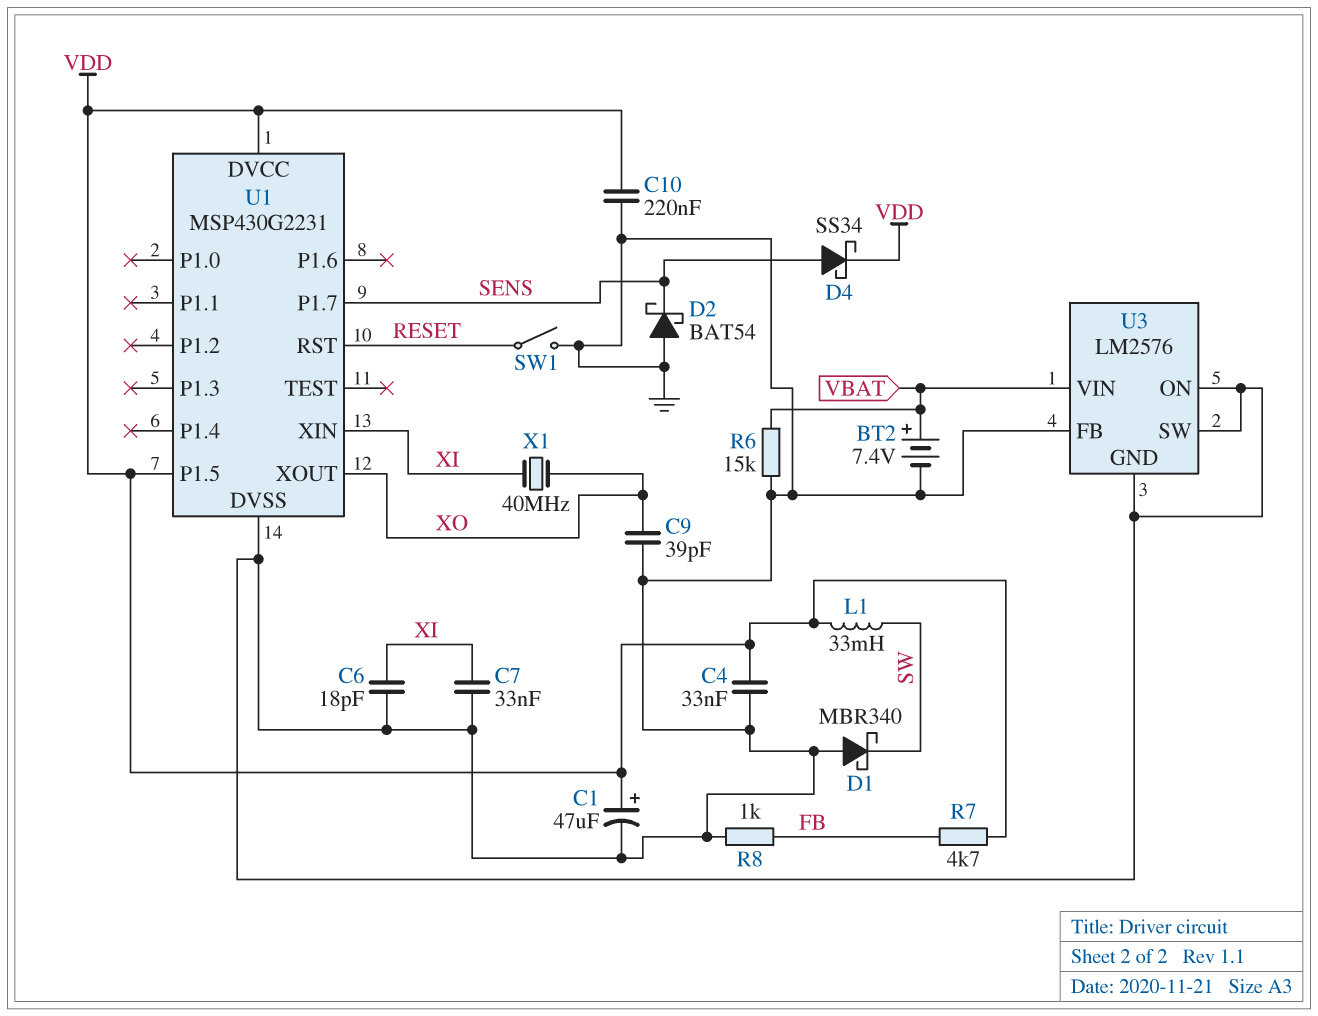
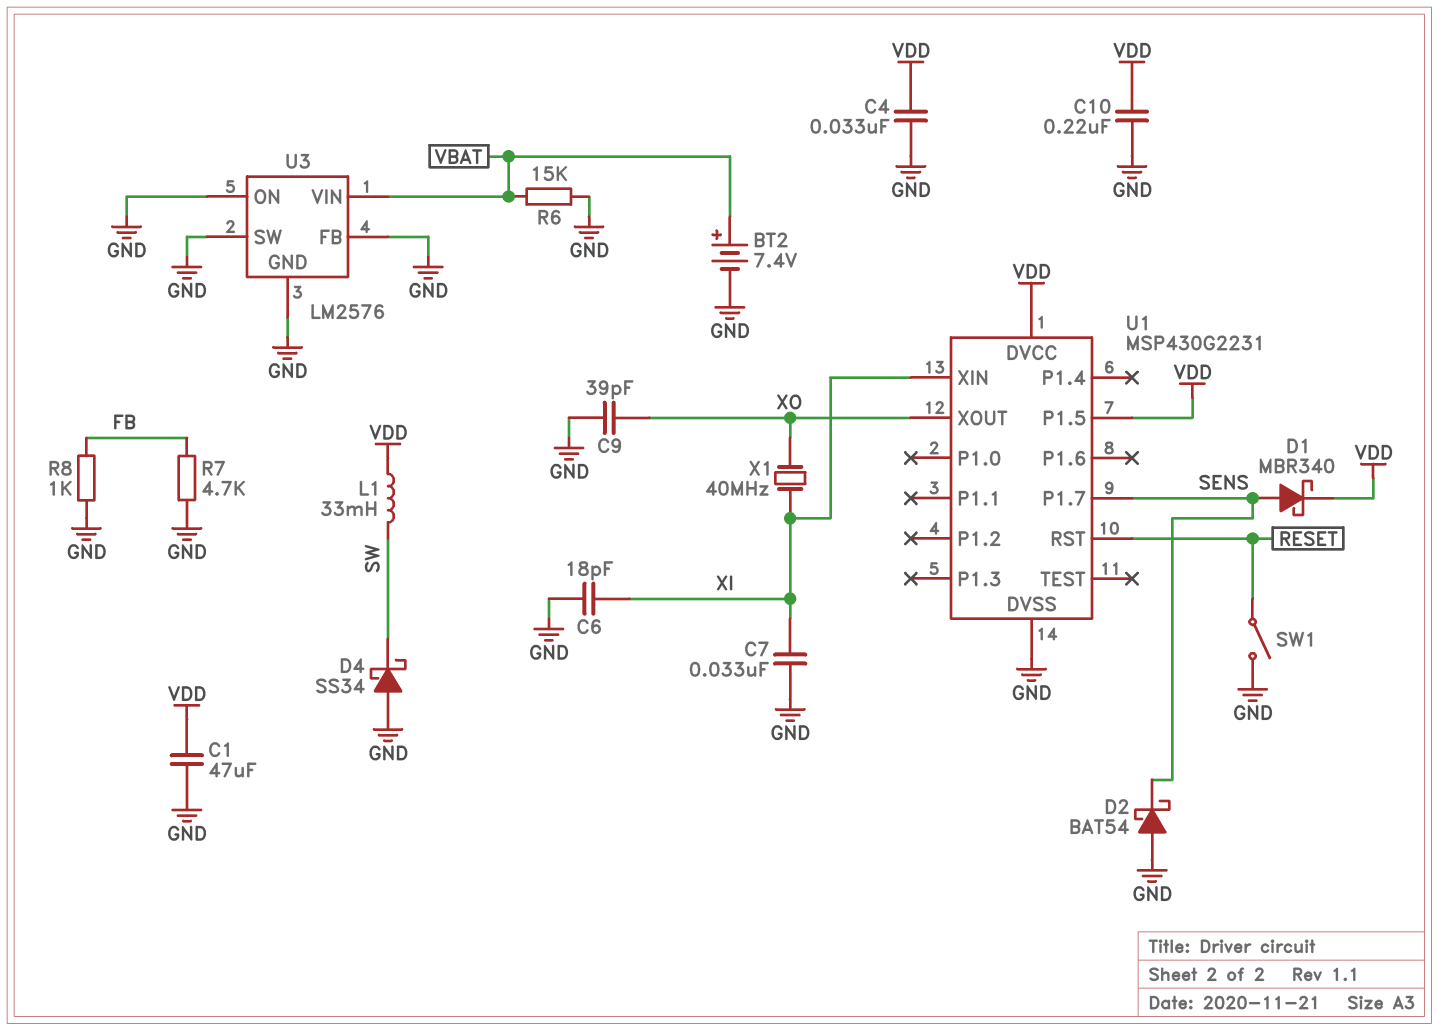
C1: 47uF (plus VDD, minus GND) -> 47uF (GND, VDD)
D1: schottky MBR340 (A GND, K SW) -> schottky MBR340 (A SENS, K VDD)
D4: schottky SS34 (A SENS, K VDD) -> schottky SS34 (A GND, K SW)
R7: 4.7k (FB, VDD) -> 4.7k (FB, GND)

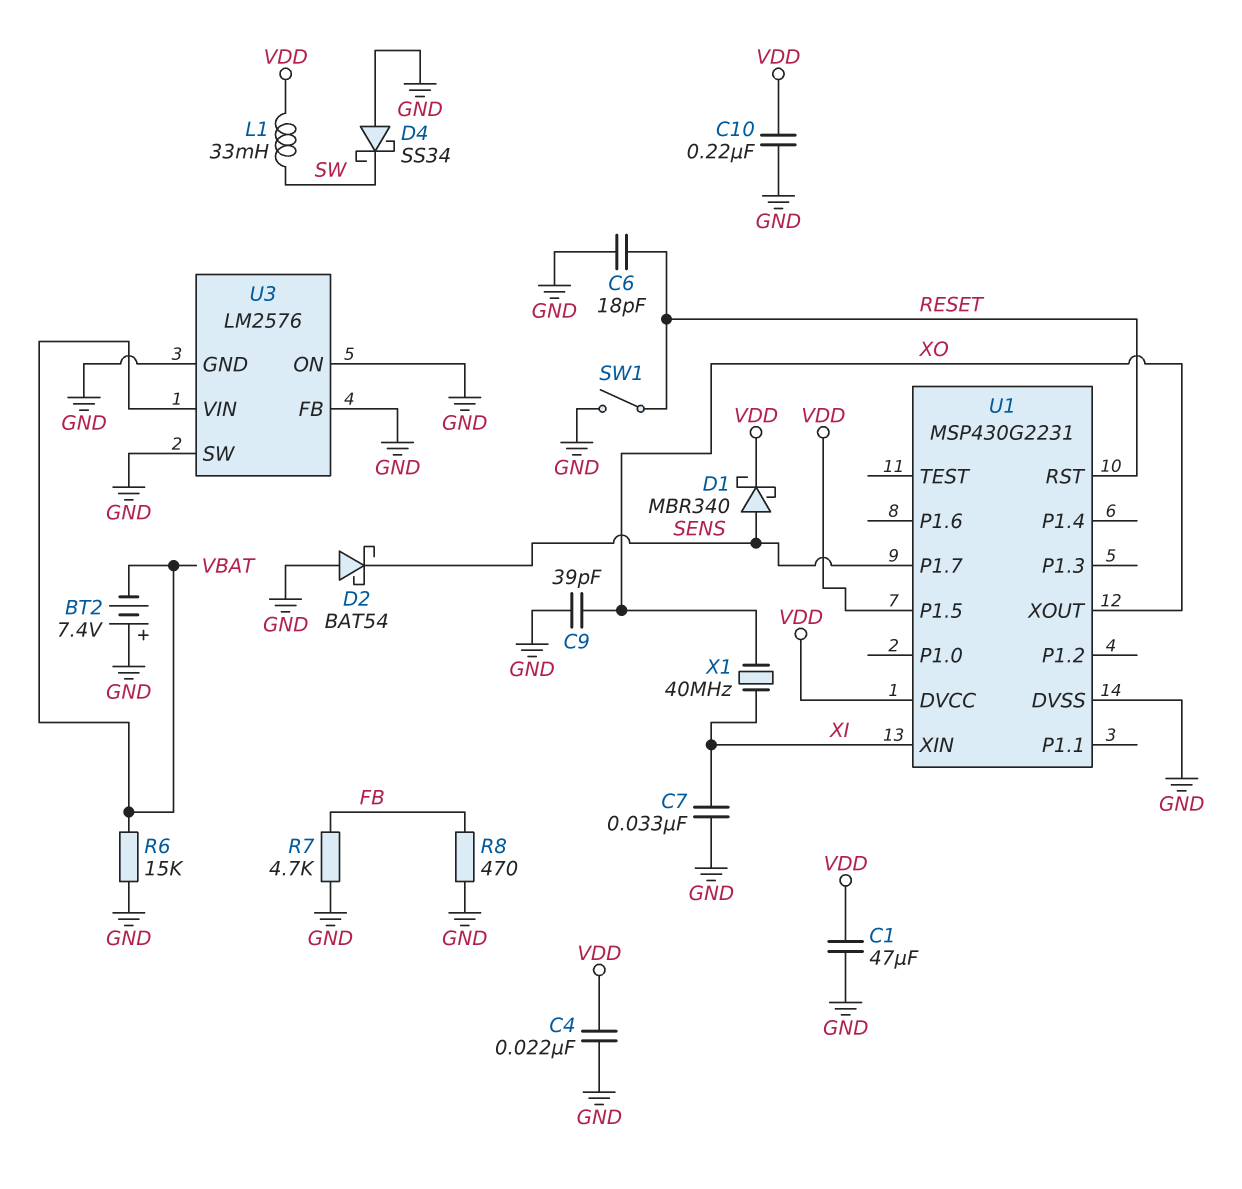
BT2: 7.4V (plus VBAT, minus GND) -> 7.4V (plus GND, minus VBAT)
C4: 33nF (GND, VDD) -> 22nF (GND, VDD)
C6: 18pF (GND, XI) -> 18pF (GND, RESET)
R8: 1k (FB, GND) -> 470 (FB, GND)

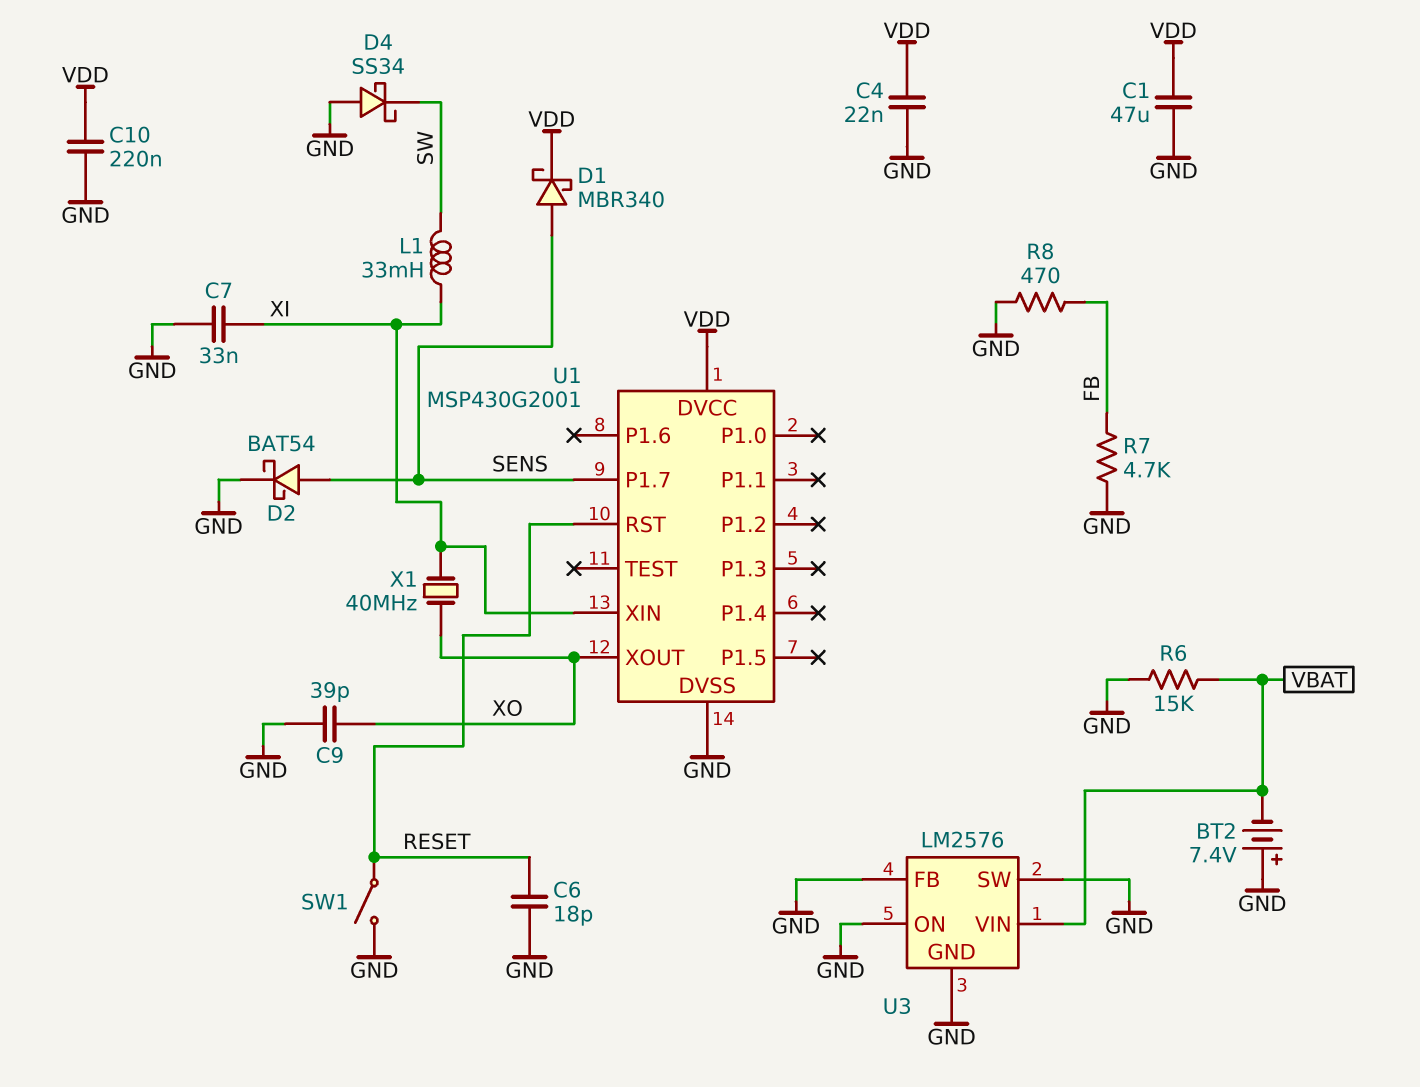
D2: schottky BAT54 (A GND, K SENS) -> schottky BAT54 (A SENS, K GND)
L1: 33mH (SW, VDD) -> 33mH (SW, XI)
U1: MSP430G2231 -> MSP430G2001
U1 pin P1.5: VDD -> none

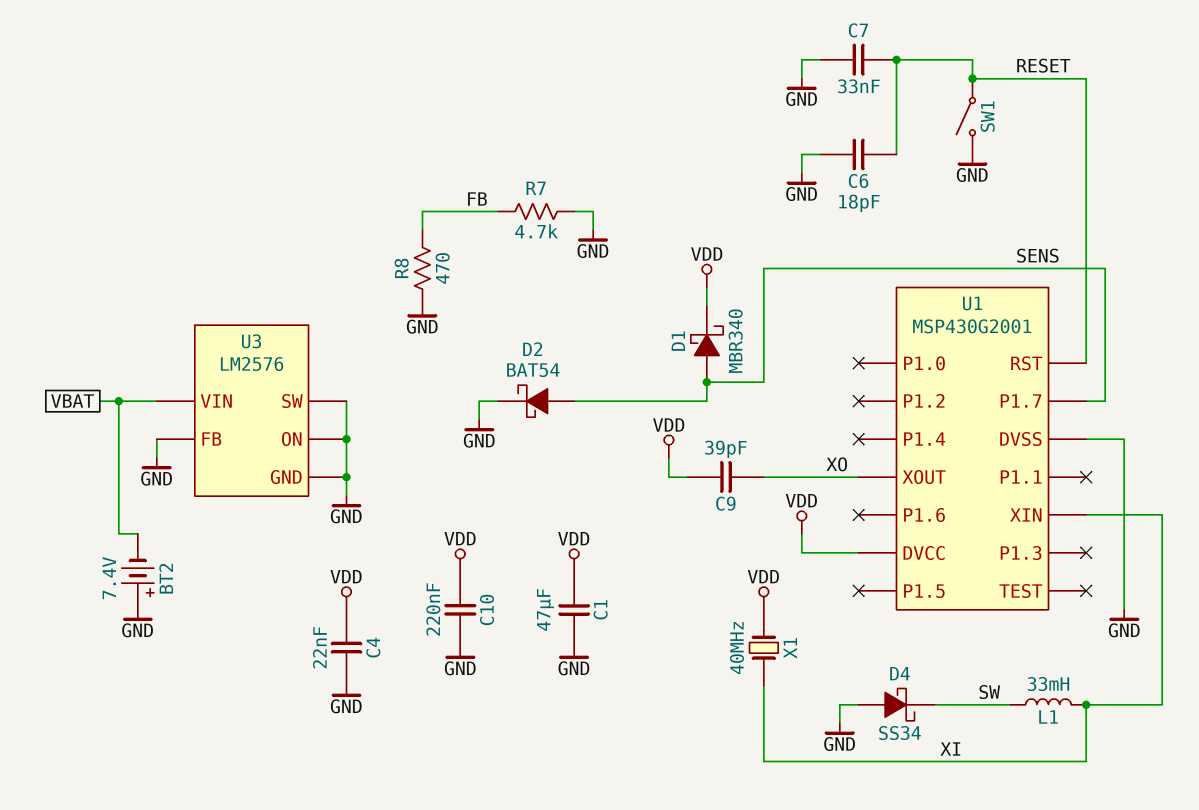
C7: 33nF (GND, XI) -> 33nF (GND, RESET)
C9: 39pF (GND, XO) -> 39pF (VDD, XO)
R6: 15k (GND, VBAT) -> none
X1: 40MHz (XI, XO) -> 40MHz (VDD, XI)

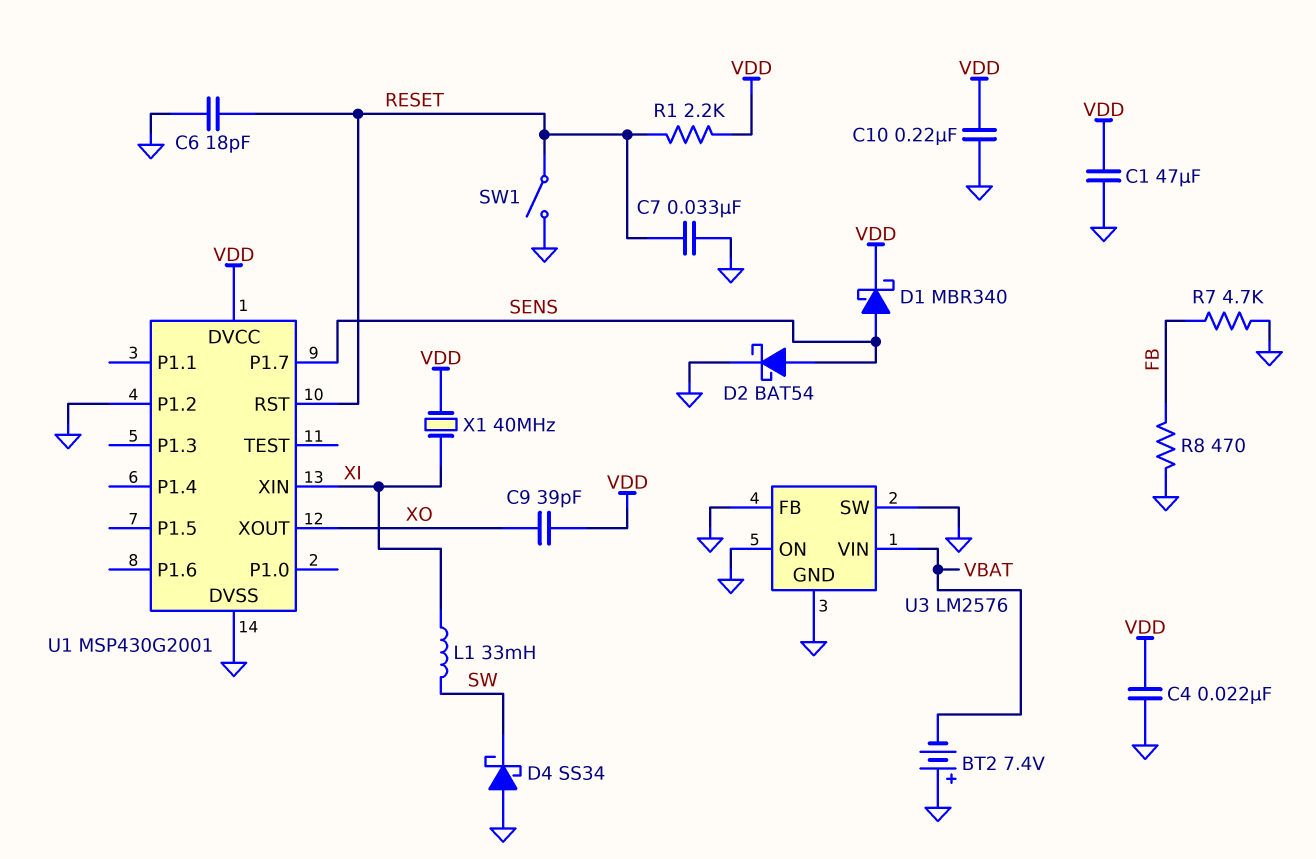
R1: none -> 2.2k (RESET, VDD)
U1 pin P1.2: none -> GND

